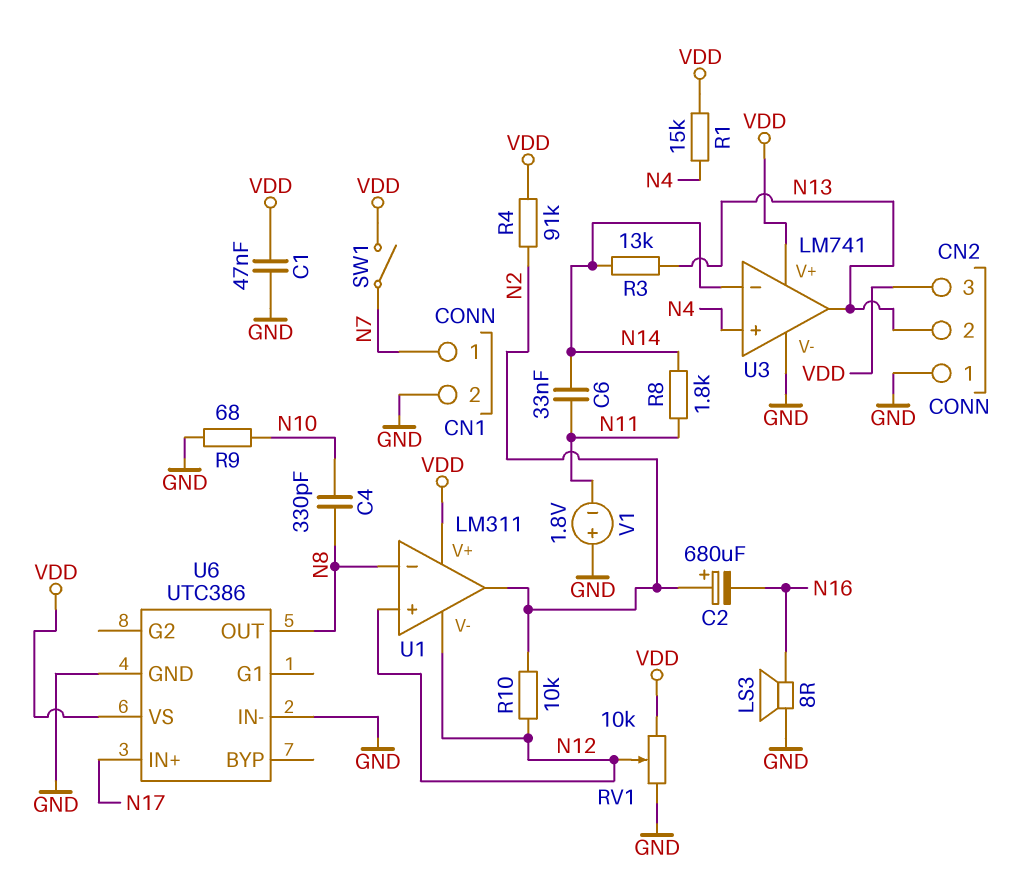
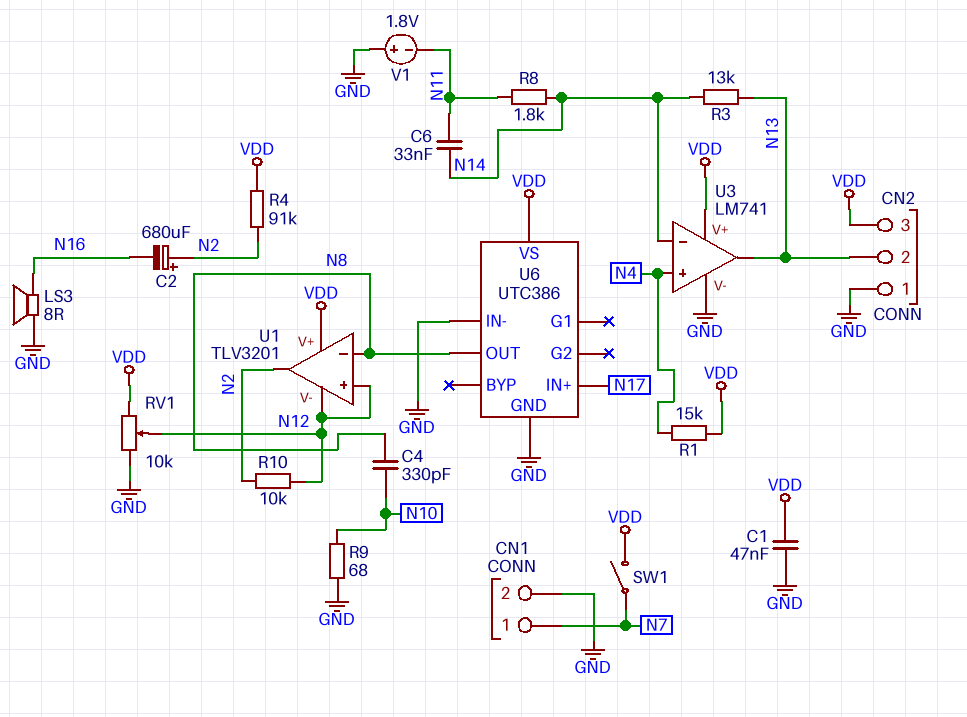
U1: LM311 -> TLV3201

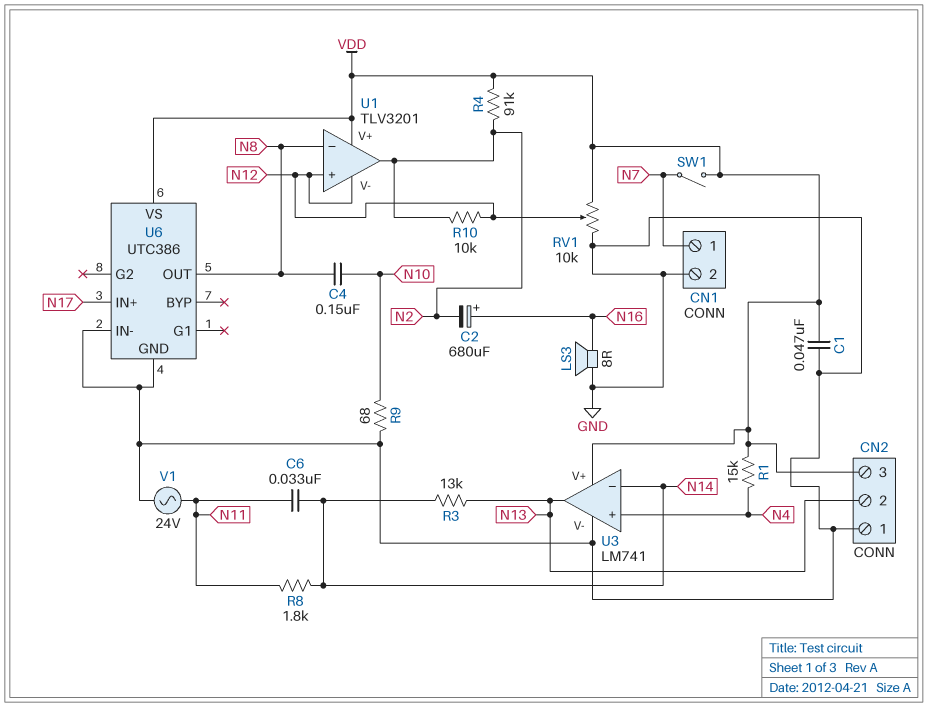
C2: 680uF (plus N2, minus N16) -> 680uF (plus N16, minus N2)
C4: 330pF (N8, N10) -> 150nF (N8, N10)
V1: 1.8V (plus GND, minus N11) -> AC 24V (GND, N11)

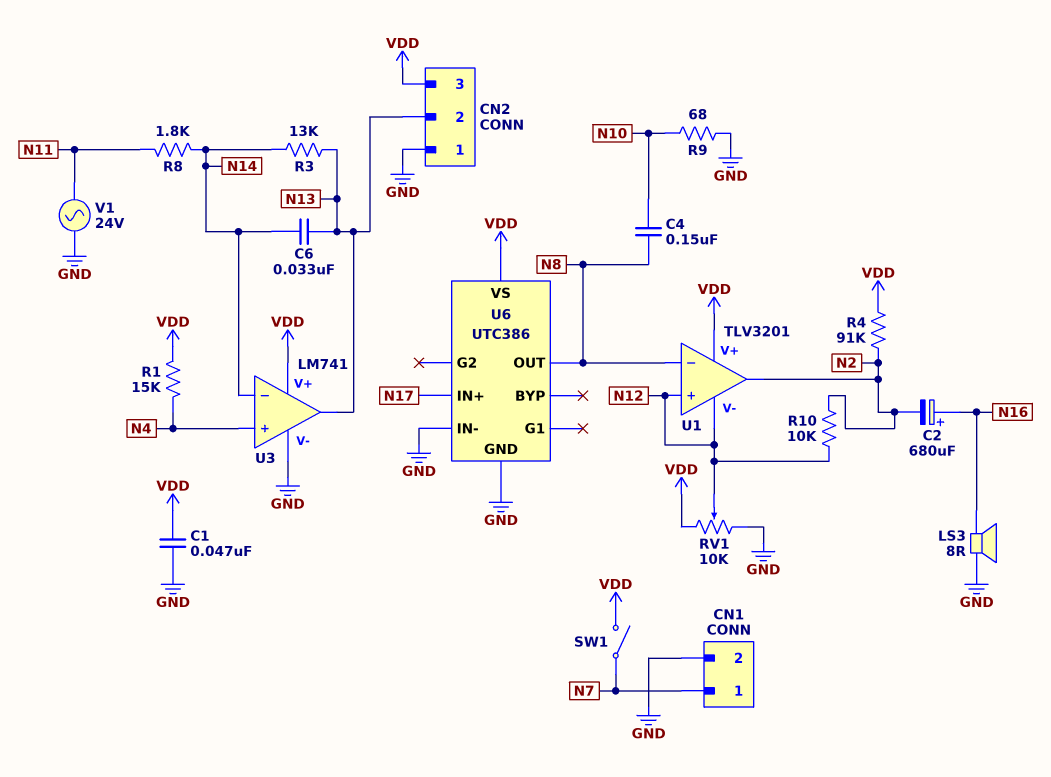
C6: 33nF (N11, N14) -> 33nF (N13, N14)

